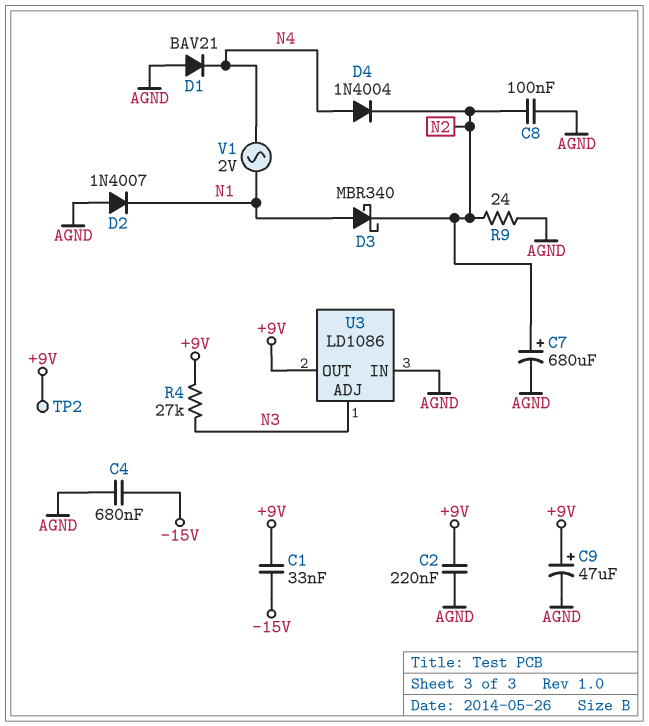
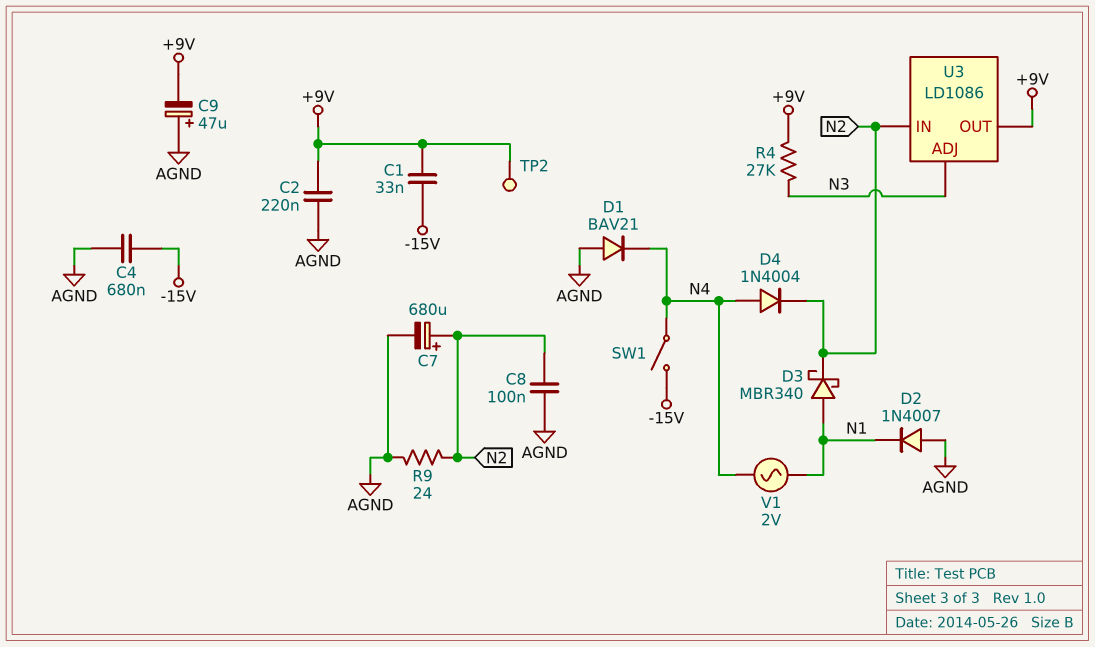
C9: 47uF (plus +9V, minus AGND) -> 47uF (plus AGND, minus +9V)
SW1: none -> switch (-15V, N4)
U3 pin IN: AGND -> N2

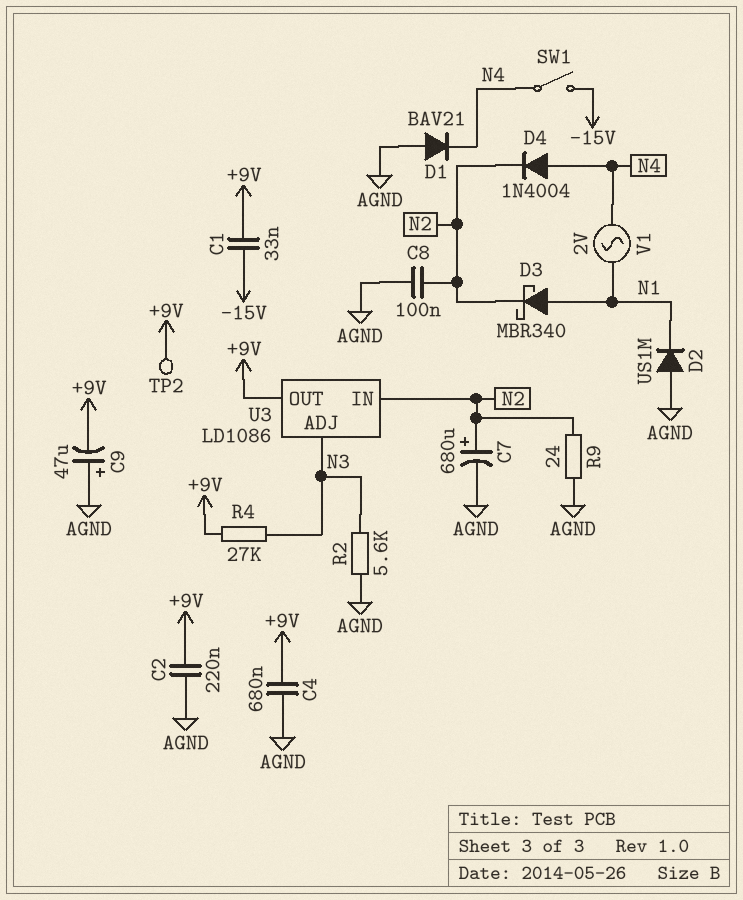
C4: 680nF (-15V, AGND) -> 680nF (+9V, AGND)
D2: diode 1N4007 (A AGND, K N1) -> diode US1M (A AGND, K N1)
R2: none -> 5.6k (AGND, N3)

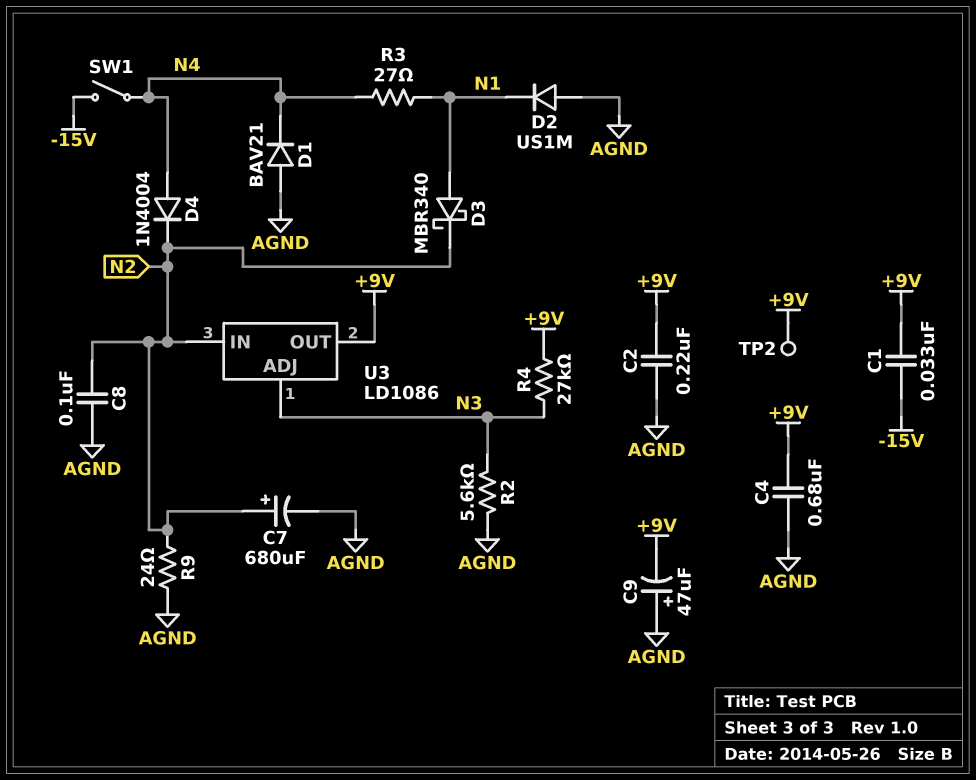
R3: none -> 27 (N1, N4)
V1: AC 2V (N1, N4) -> none

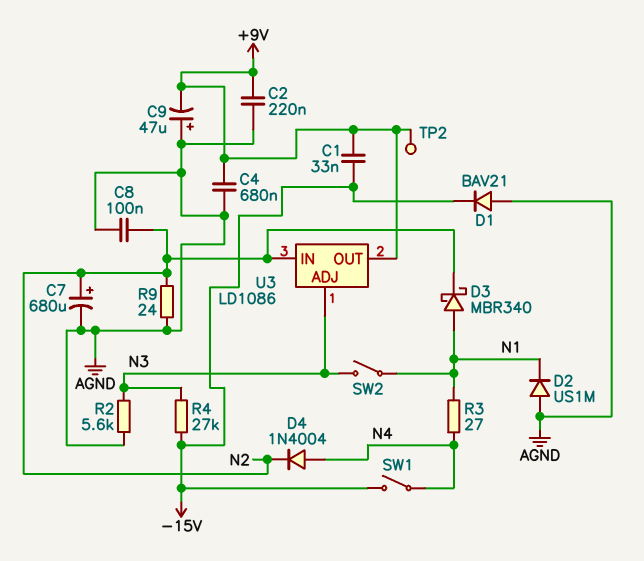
D1: diode BAV21 (A AGND, K N4) -> diode BAV21 (A AGND, K -15V)
R4: 27k (+9V, N3) -> 27k (-15V, N3)
SW2: none -> switch (N1, N3)

